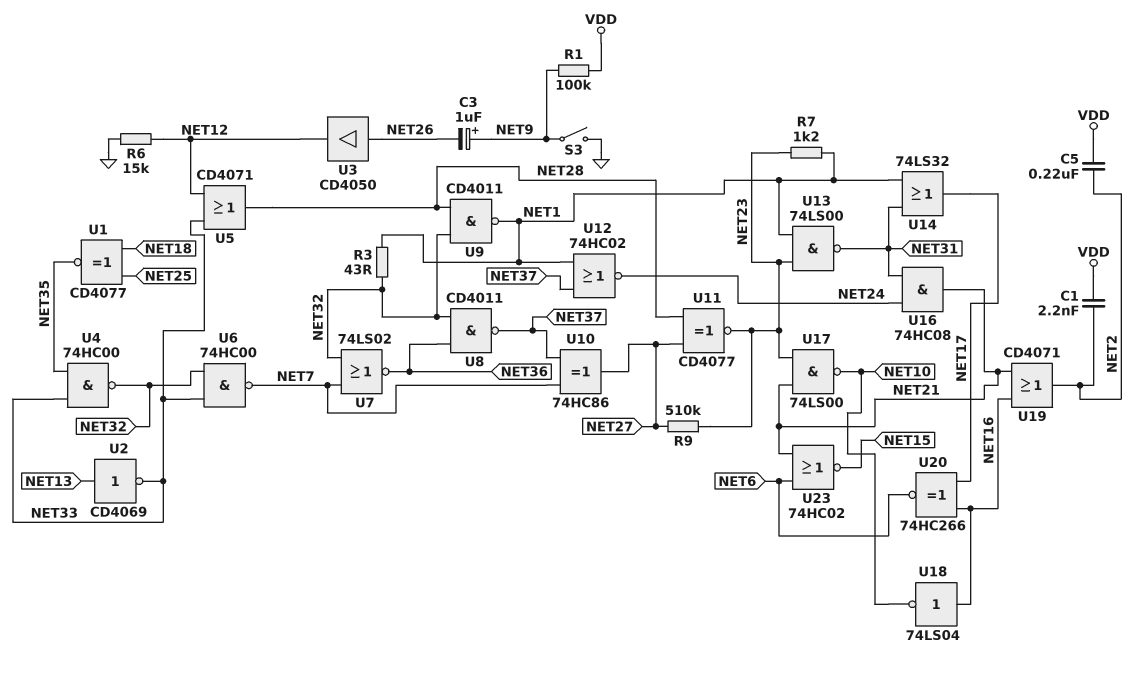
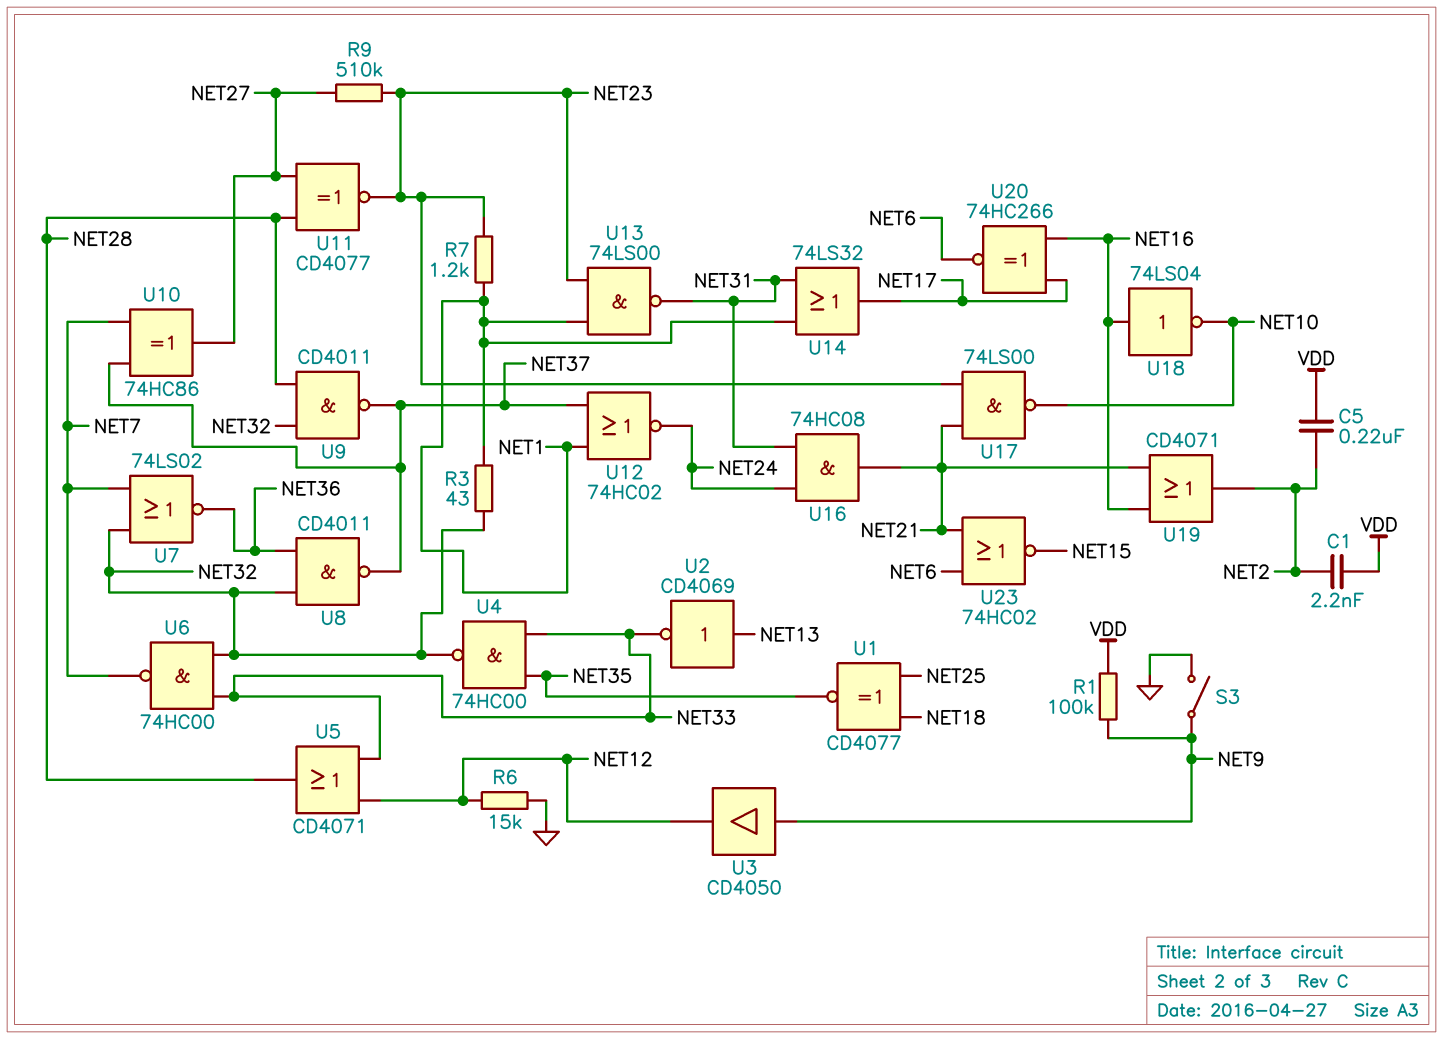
C3: 1uF (plus NET9, minus NET26) -> none
U3: buffer CD4050 (in NET26, out NET12) -> buffer CD4050 (in NET9, out NET12)
U9: NAND CD4011 (in NET28, in NET32, out NET1) -> NAND CD4011 (in NET28, in NET32, out NET37)

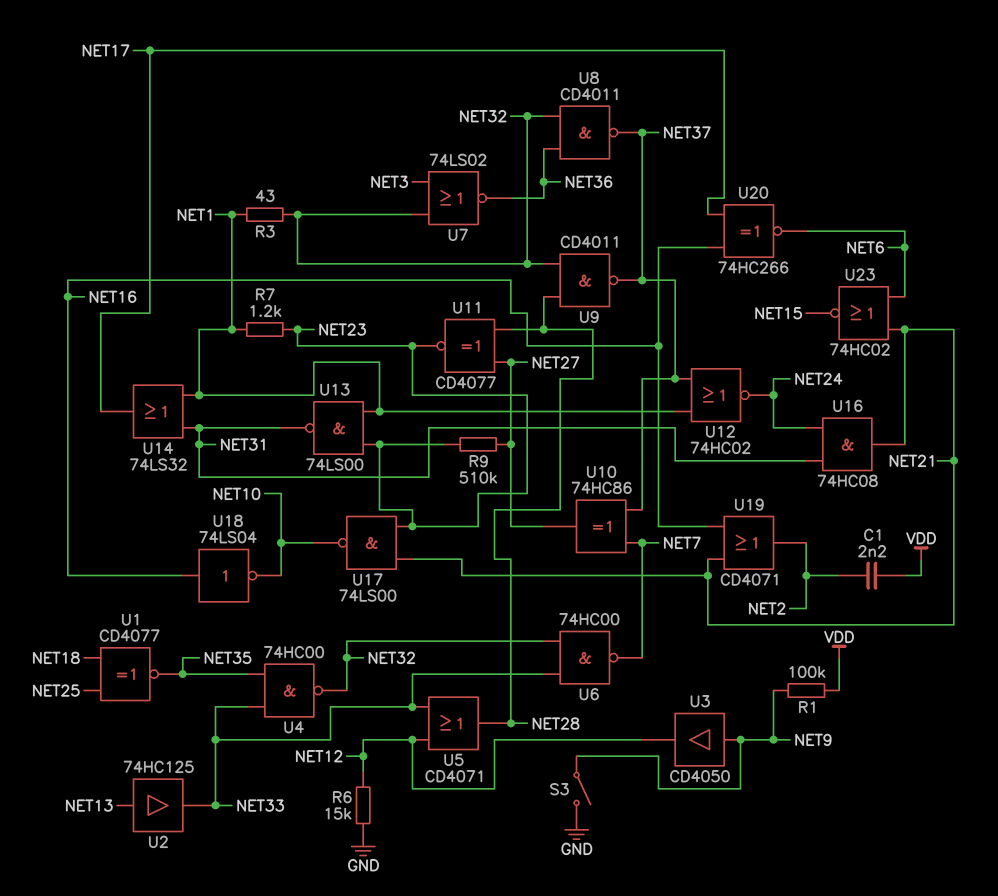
C5: 220nF (NET2, VDD) -> none
U2: NOT CD4069 (in NET13, out NET33) -> buffer 74HC125 (in NET13, out NET33)
U7: NOR 74LS02 (in NET7, in NET32, out NET36) -> NOR 74LS02 (in NET3, in NET32, out NET36)

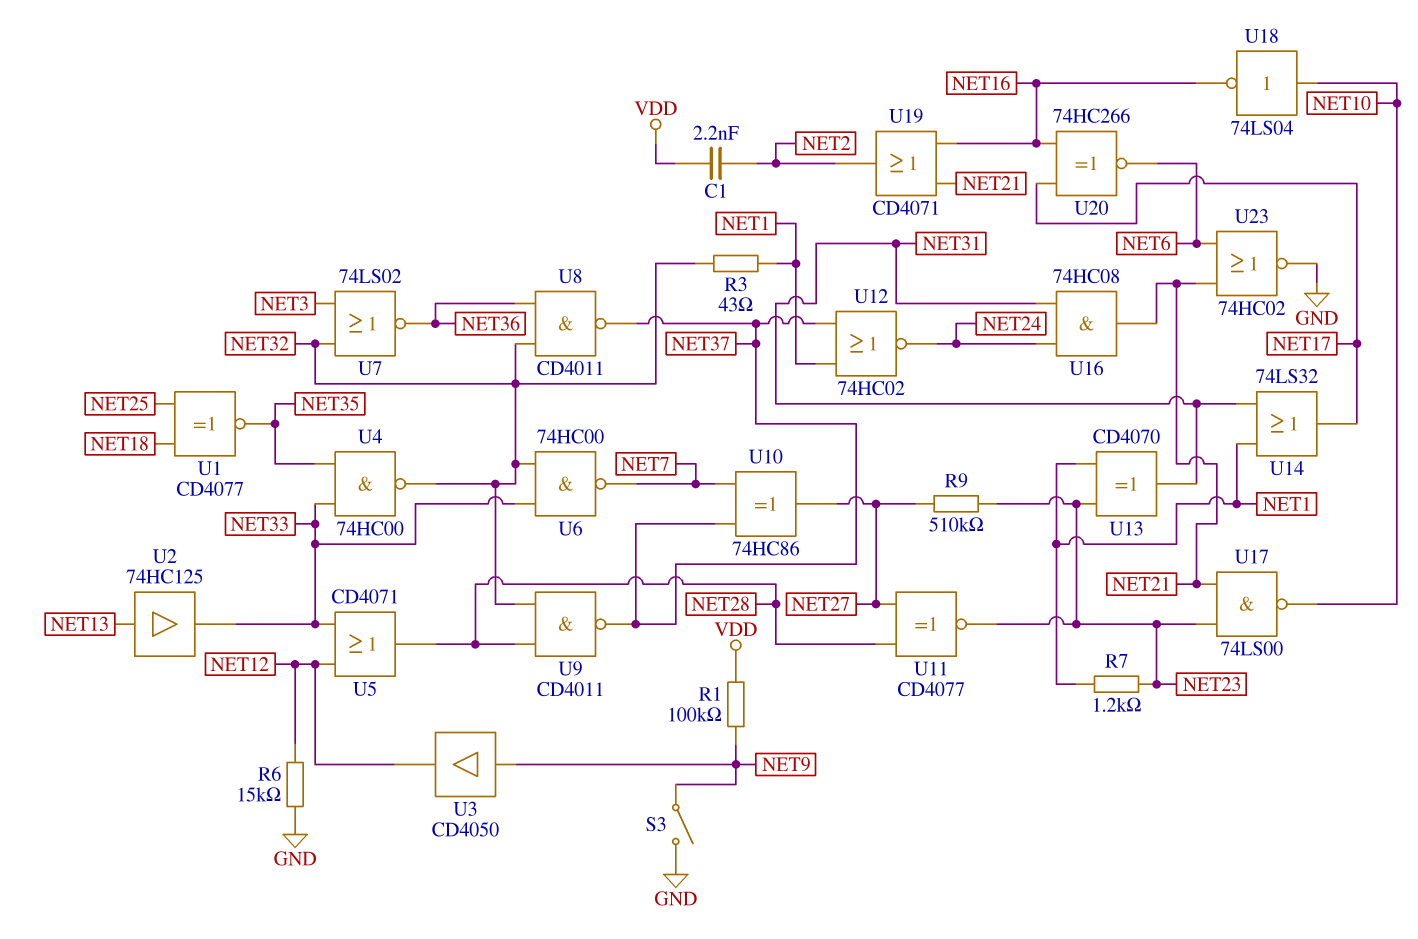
U13: NAND 74LS00 (in NET1, in NET23, out NET31) -> XOR CD4070 (in NET1, in NET23, out NET31)
U18: NOT 74LS04 (in NET16, out NET10) -> NOT 74LS04 (in NET10, out NET16)
U23: NOR 74HC02 (in NET6, in NET21, out NET15) -> NOR 74HC02 (in NET6, in NET21, out GND)

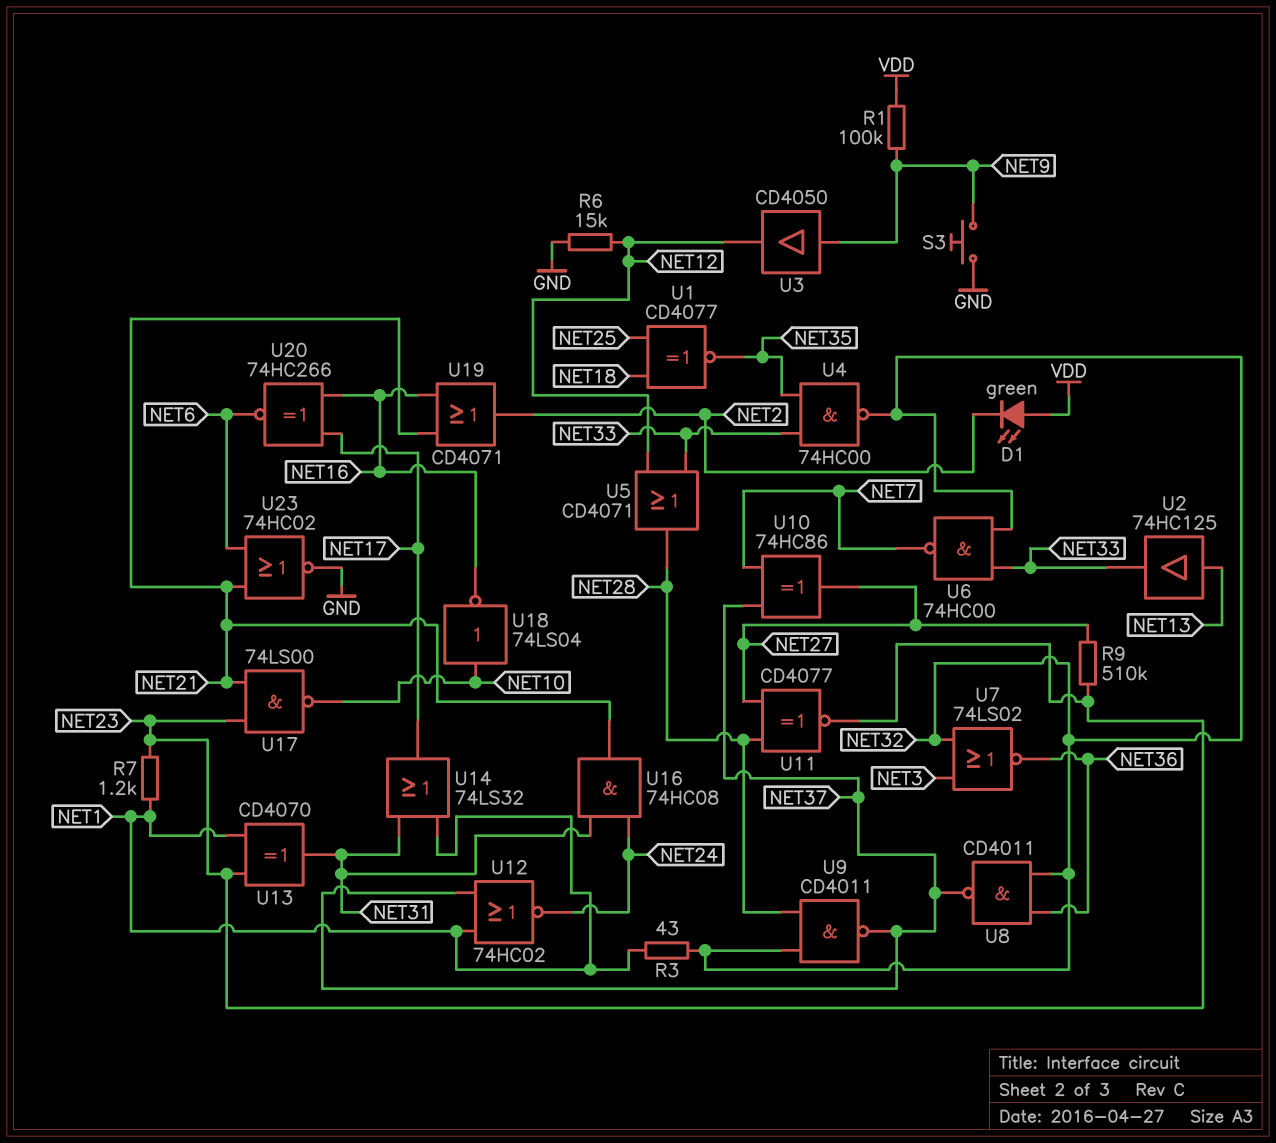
C1: 2.2nF (NET2, VDD) -> none
D1: none -> LED green (A VDD, K NET2)
S3: switch (GND, NET9) -> button (GND, NET9)

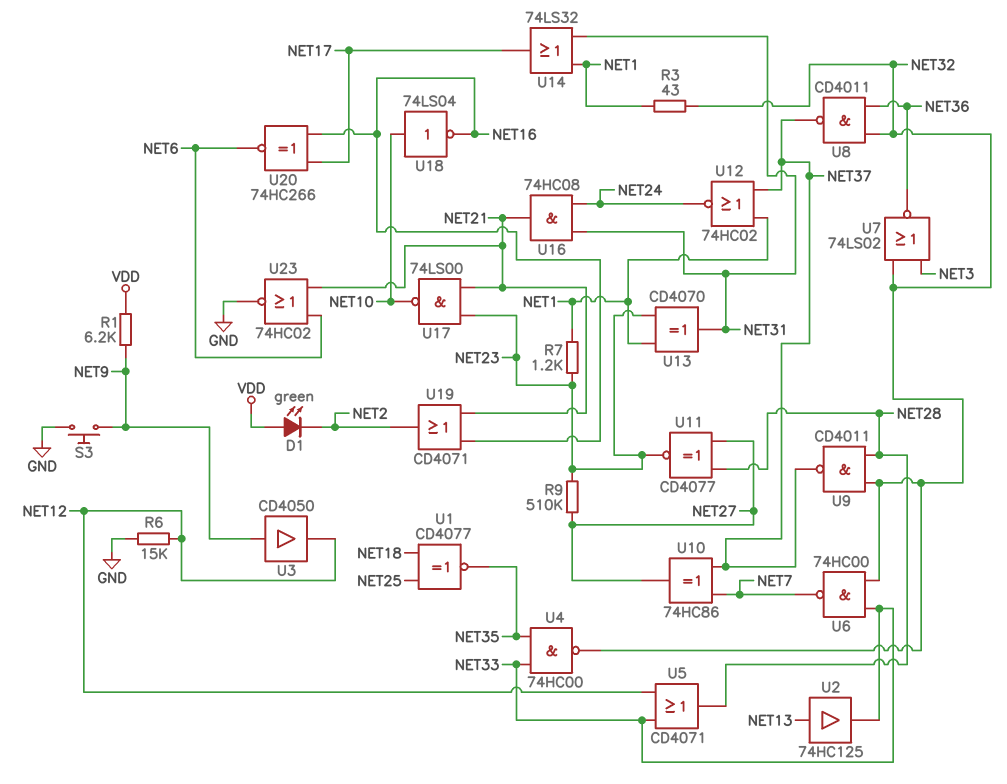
R1: 100k (NET9, VDD) -> 6.2k (NET9, VDD)

